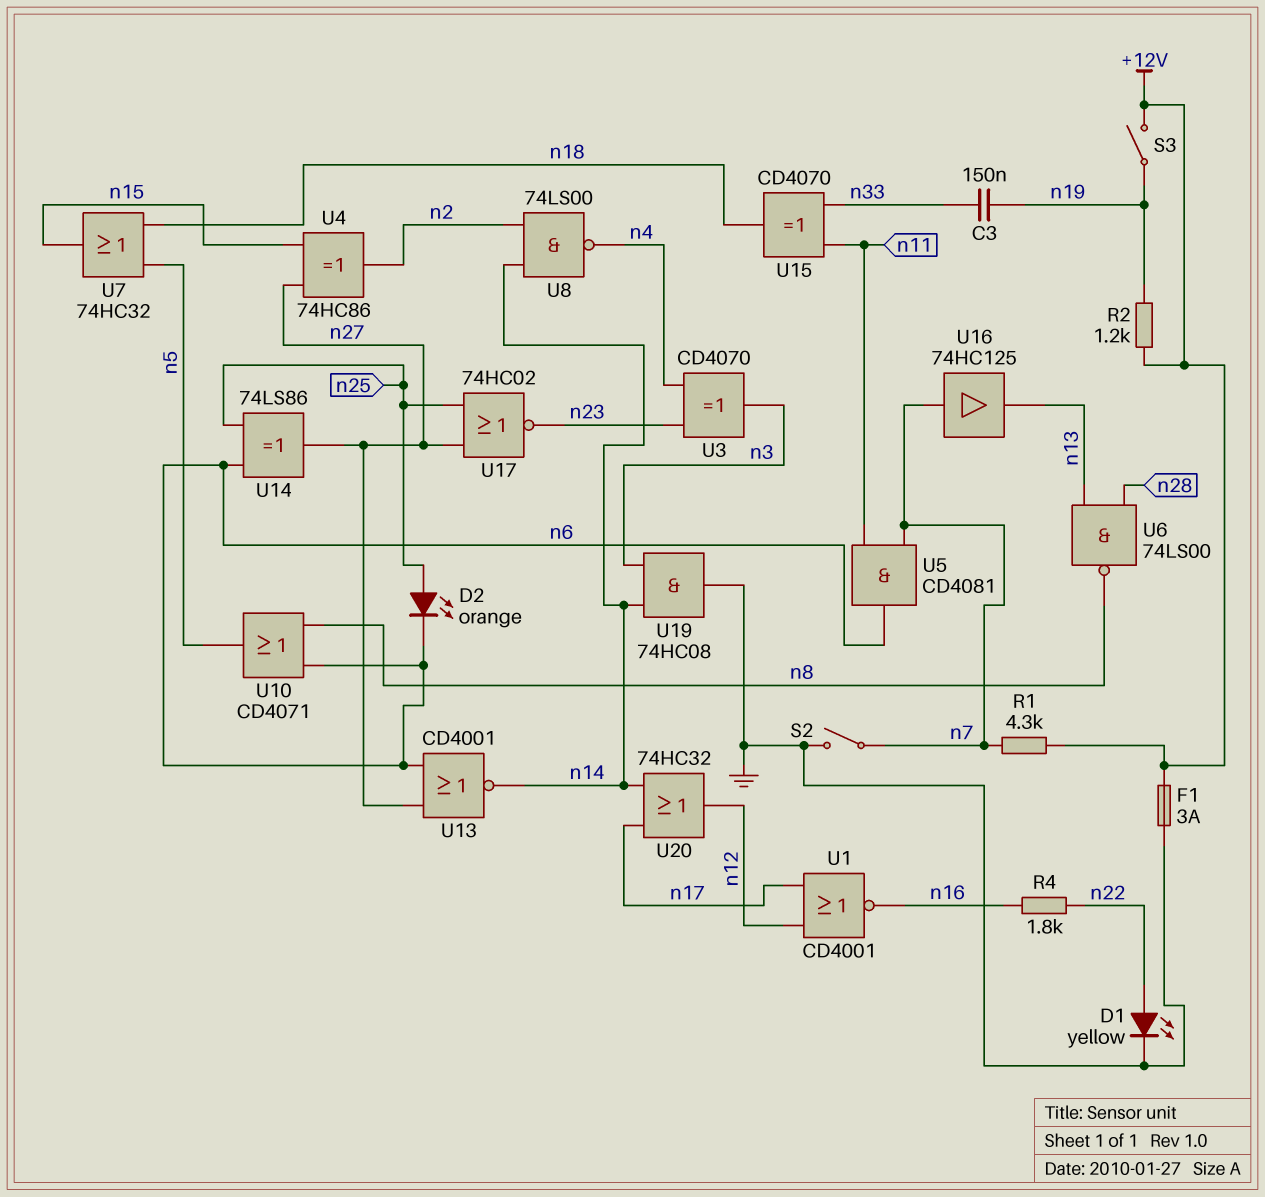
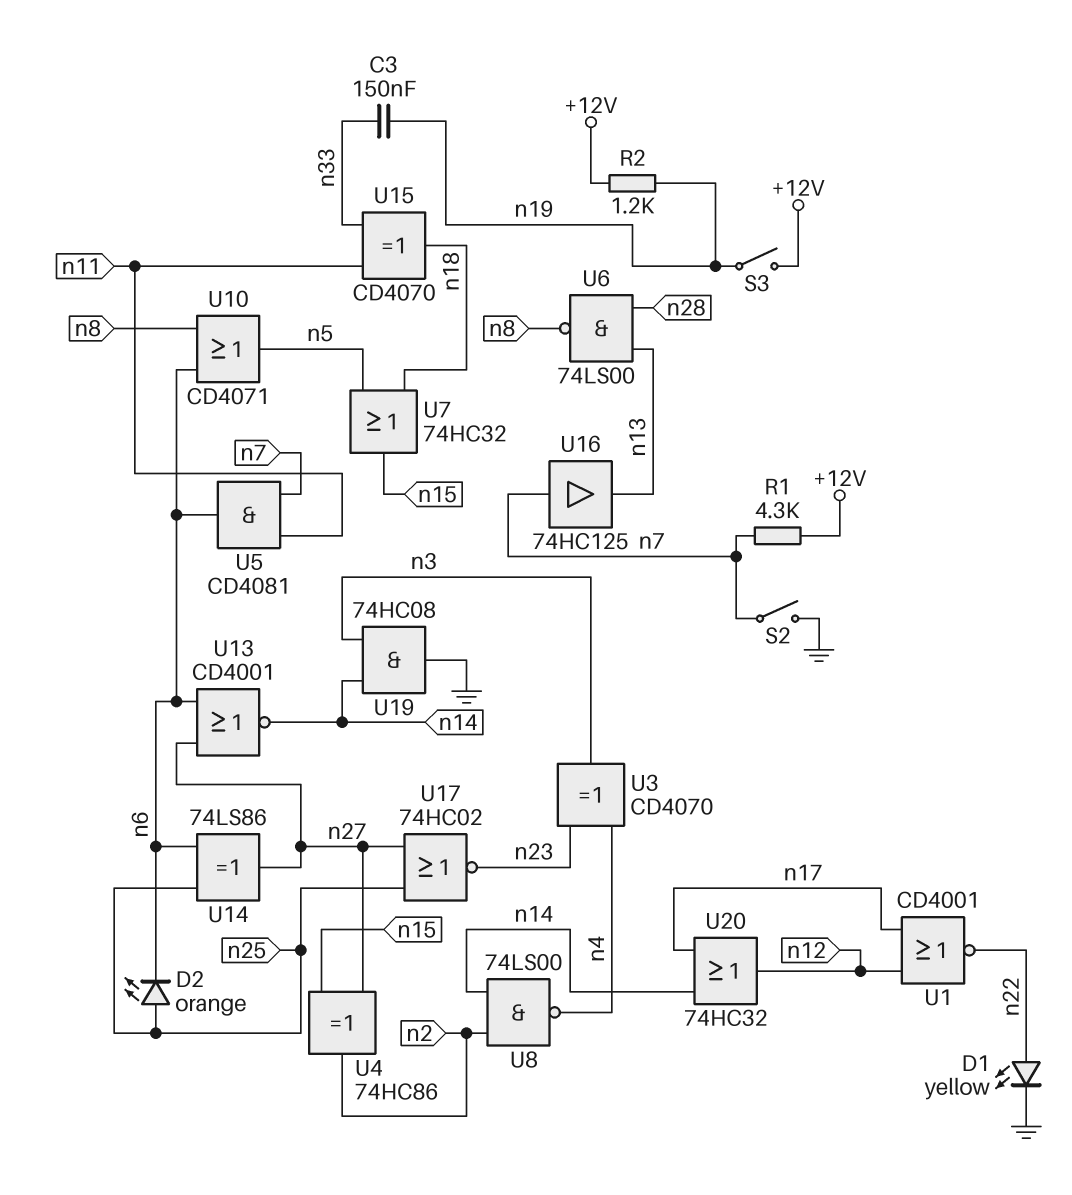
F1: 3A (+12V, GND) -> none
R4: 1.8k (n16, n22) -> none
U1: NOR CD4001 (in n12, in n17, out n16) -> NOR CD4001 (in n12, in n17, out n22)

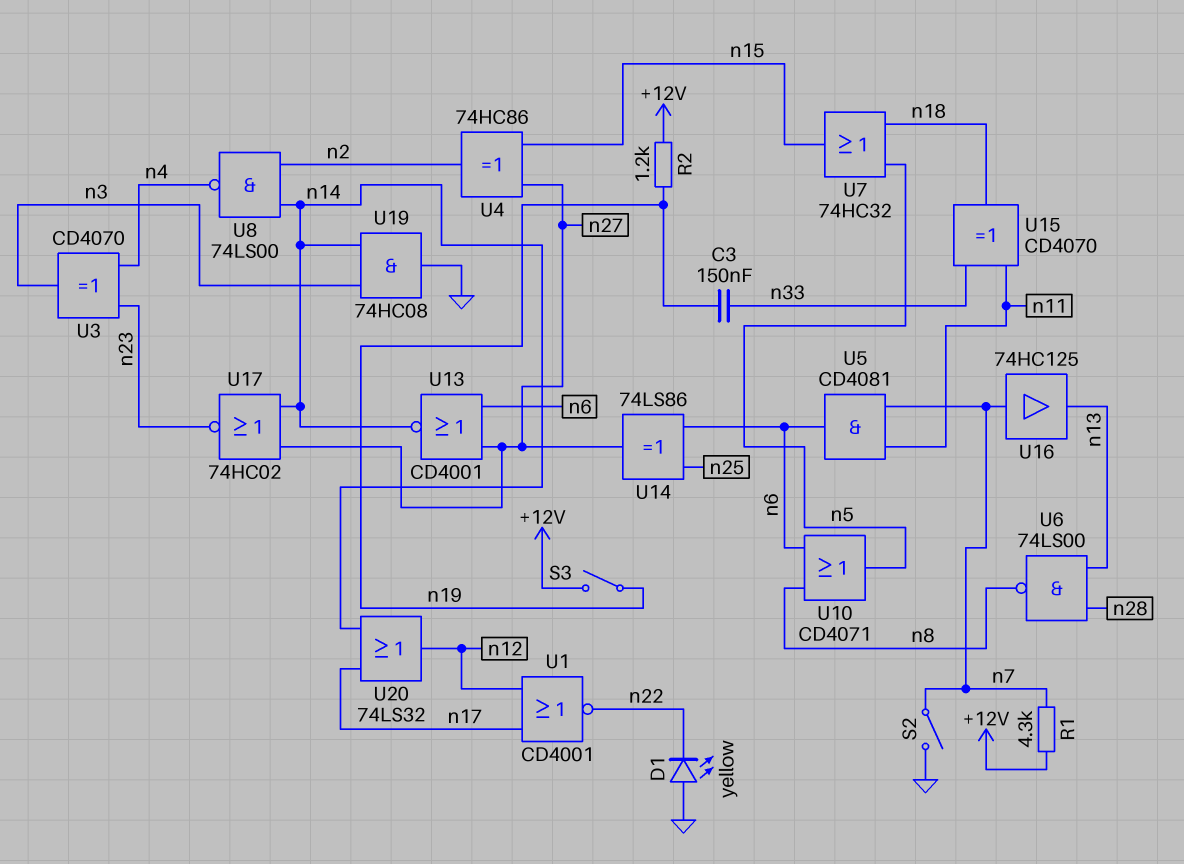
D1: LED yellow (A n22, K GND) -> LED yellow (A GND, K n22)
D2: LED orange (A n25, K n6) -> none
U17: NOR 74HC02 (in n25, in n27, out n23) -> NOR 74HC02 (in n14, in n27, out n23)
U20: OR 74HC32 (in n14, in n17, out n12) -> OR 74LS32 (in n14, in n17, out n12)

